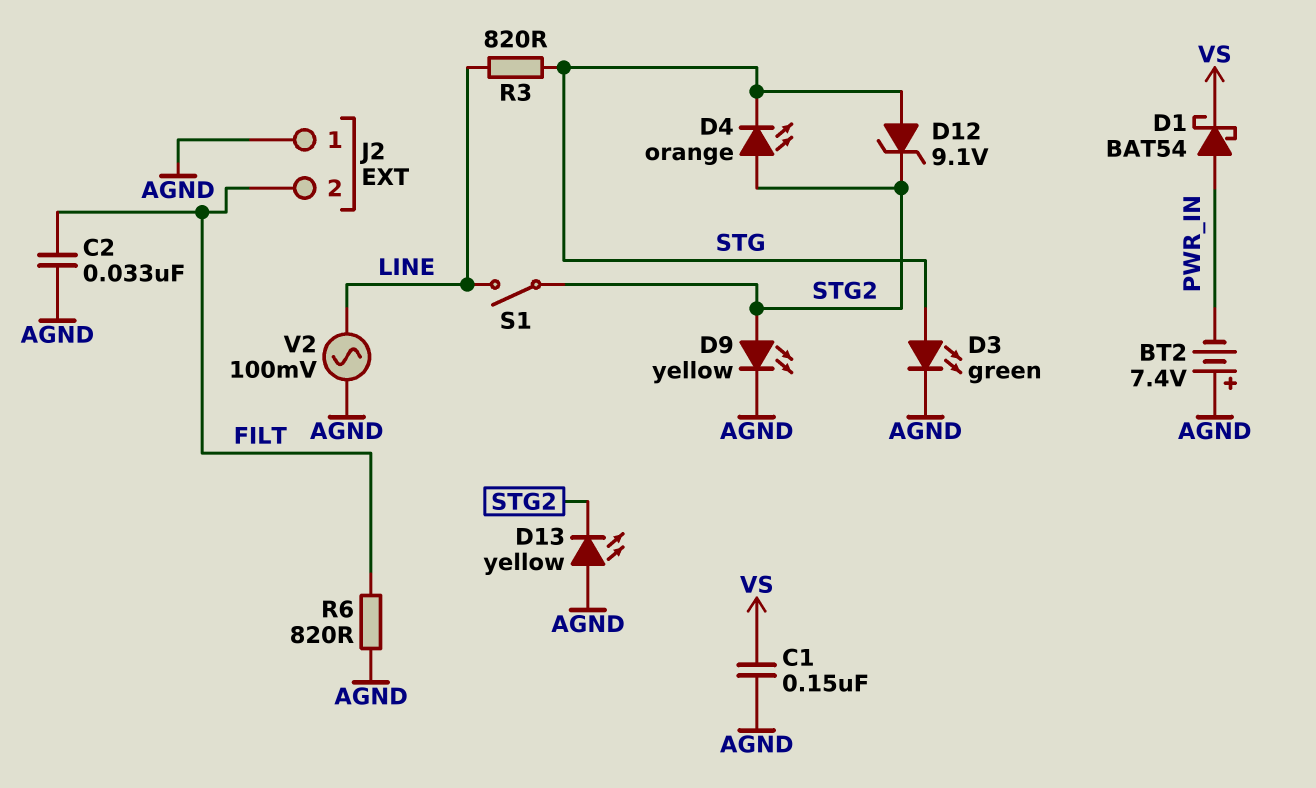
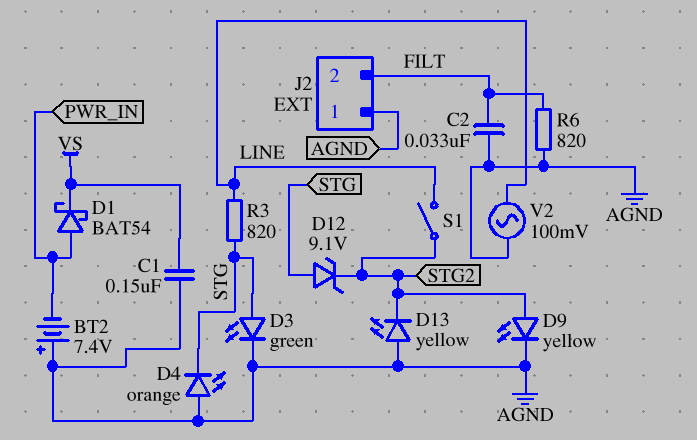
D4: LED orange (A STG2, K STG) -> LED orange (A AGND, K STG)

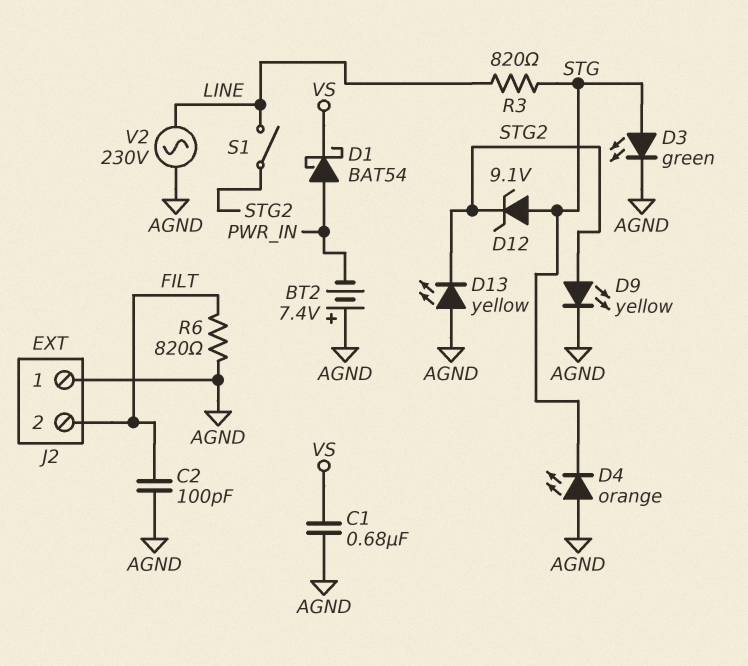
C1: 150nF (AGND, VS) -> 680nF (AGND, VS)
C2: 33nF (AGND, FILT) -> 100pF (AGND, FILT)
V2: AC 100mV (AGND, LINE) -> AC 230V (AGND, LINE)

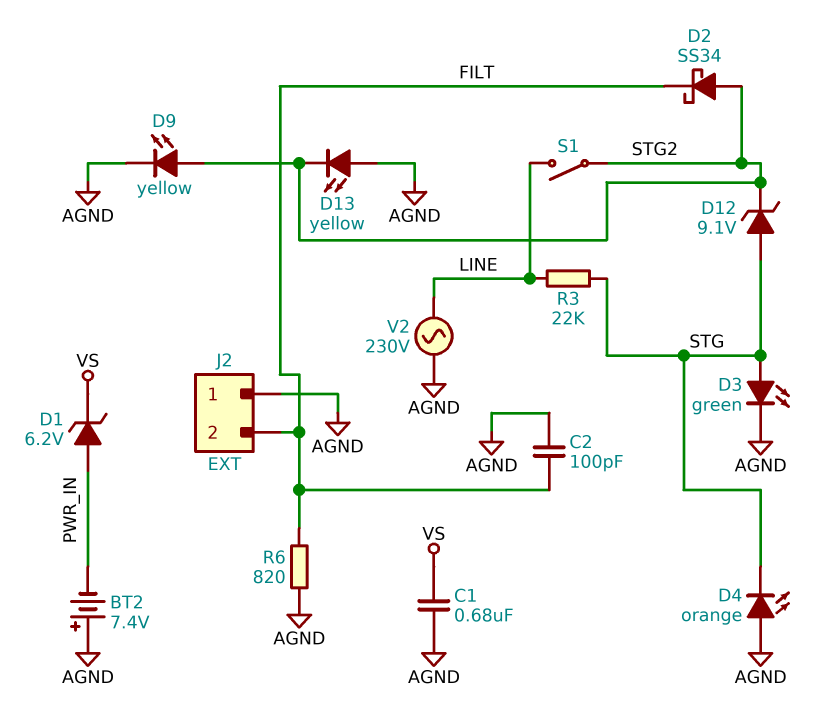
D1: schottky BAT54 (A PWR_IN, K VS) -> zener 6.2V (A PWR_IN, K VS)
D2: none -> schottky SS34 (A STG2, K FILT)
R3: 820 (LINE, STG) -> 22k (LINE, STG)

